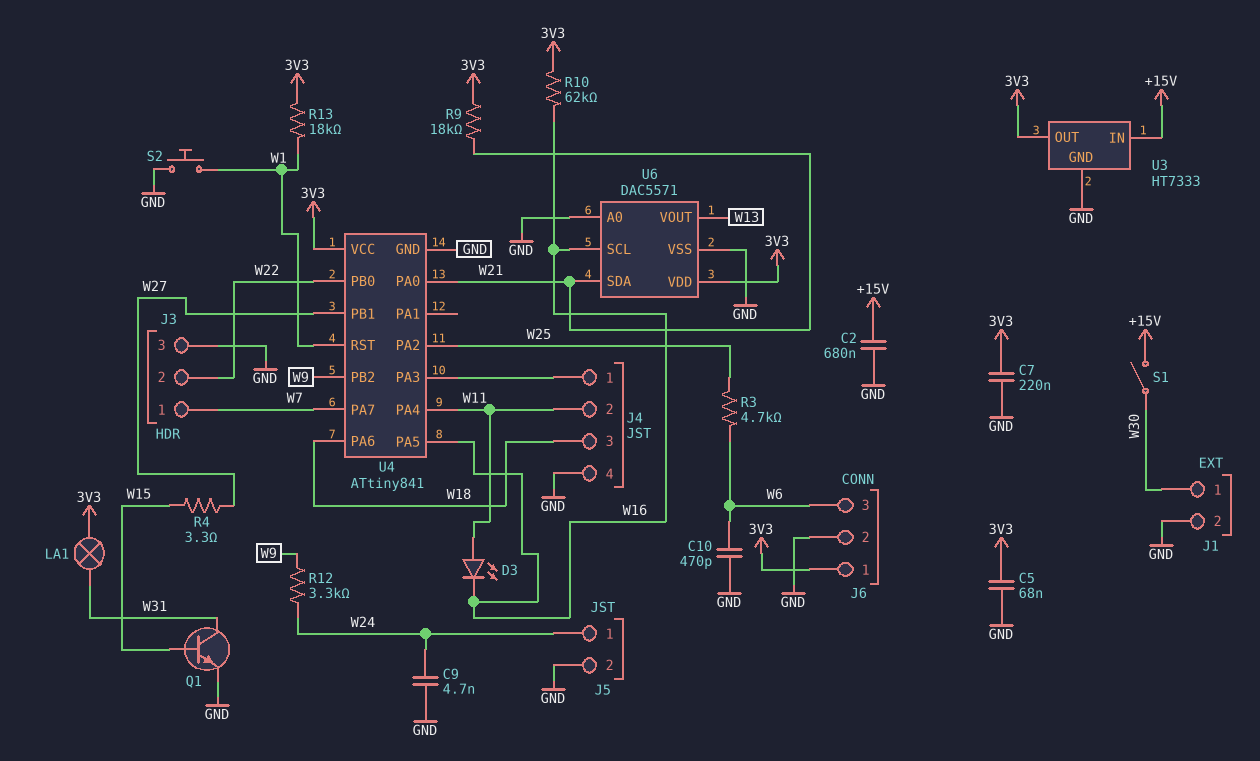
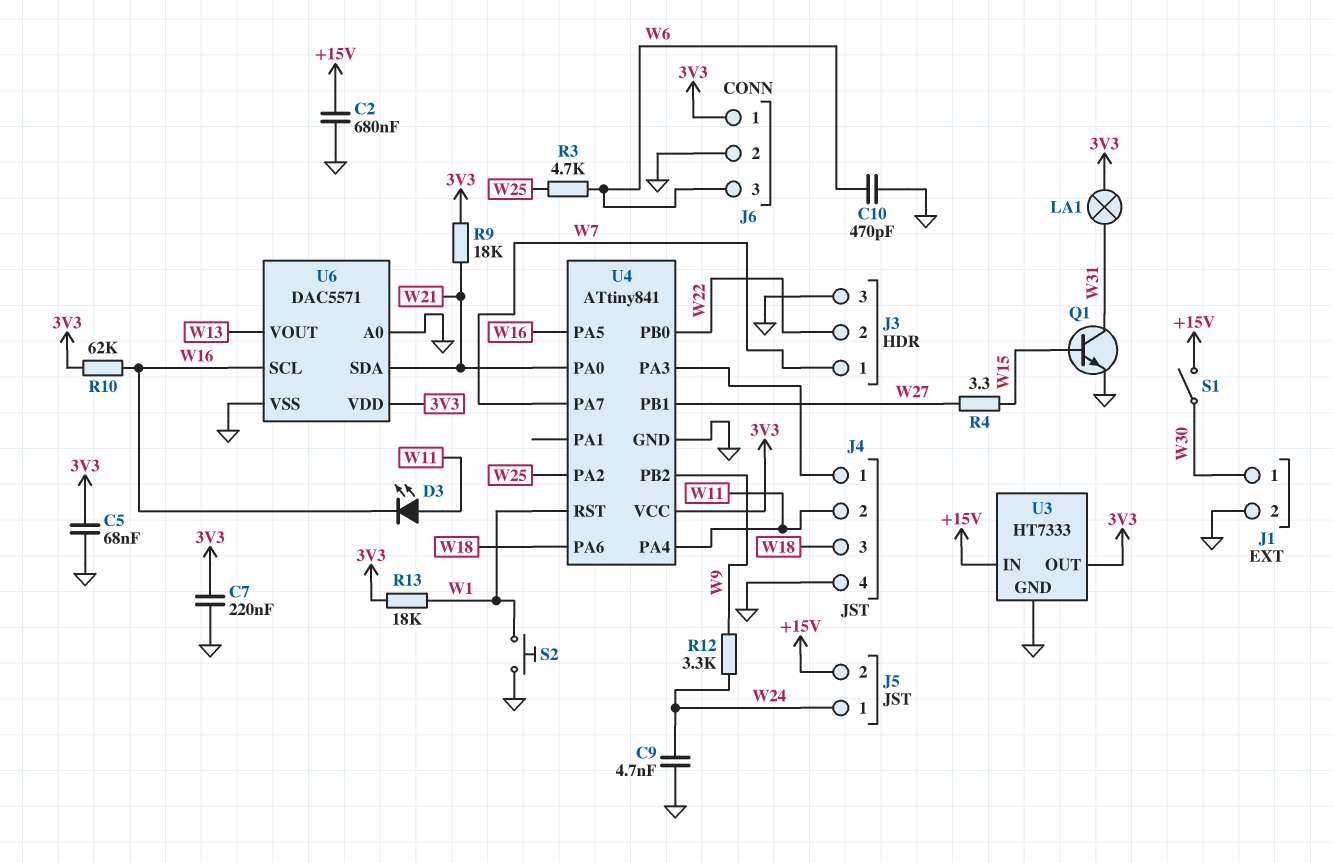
J5 pin 2: GND -> +15V

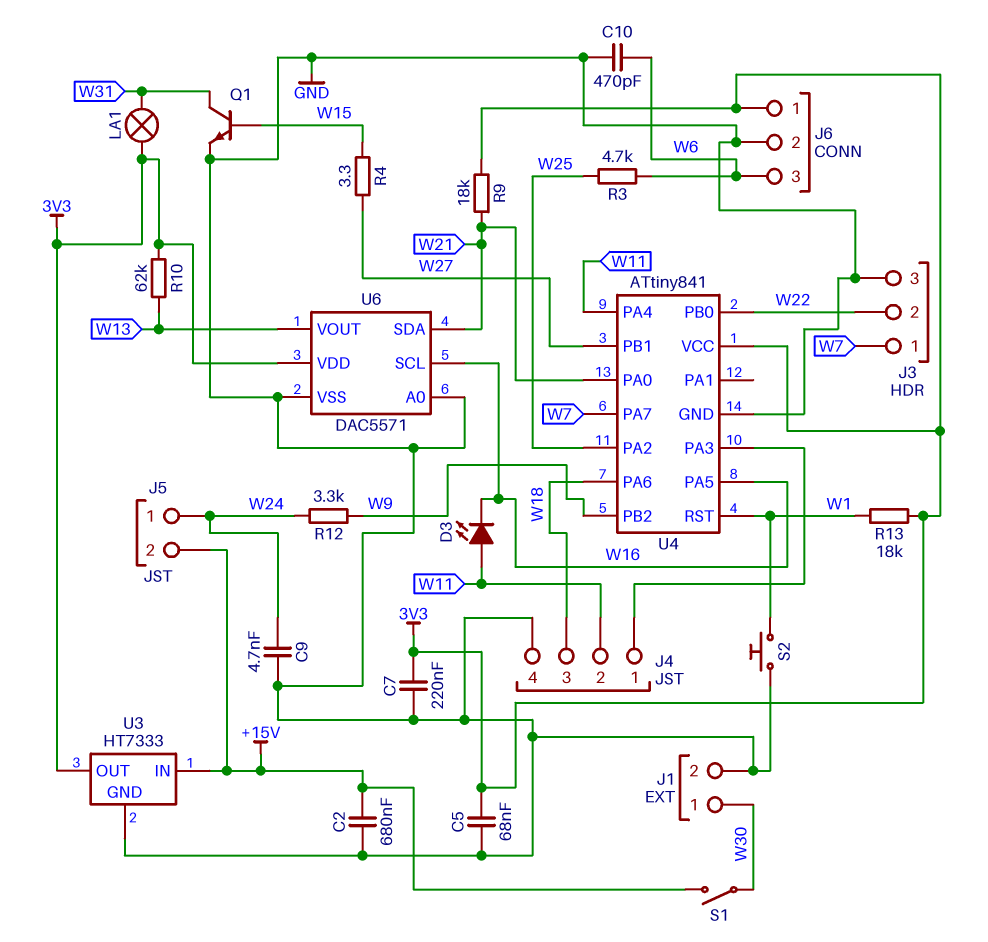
R10: 62k (3V3, W16) -> 62k (3V3, W13)

